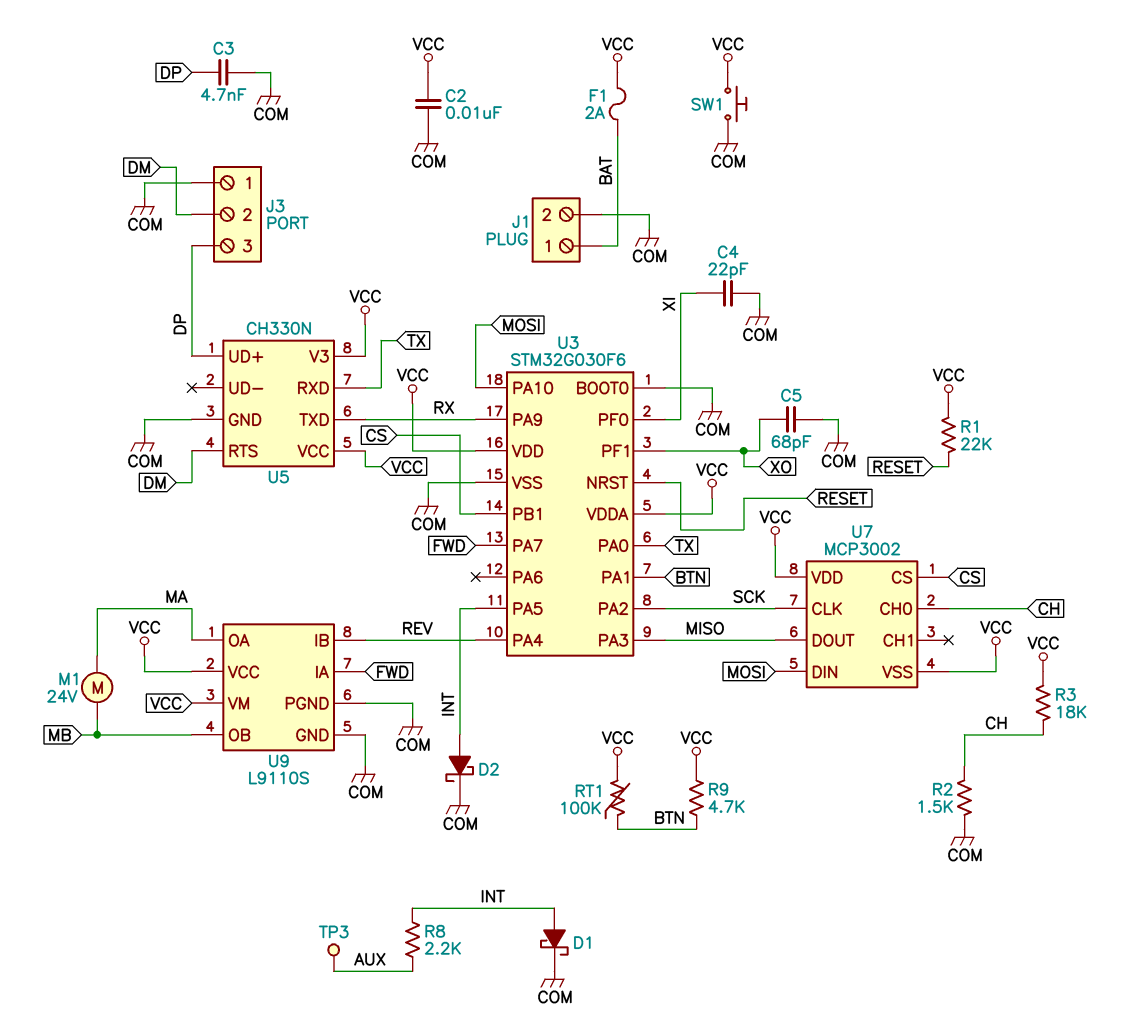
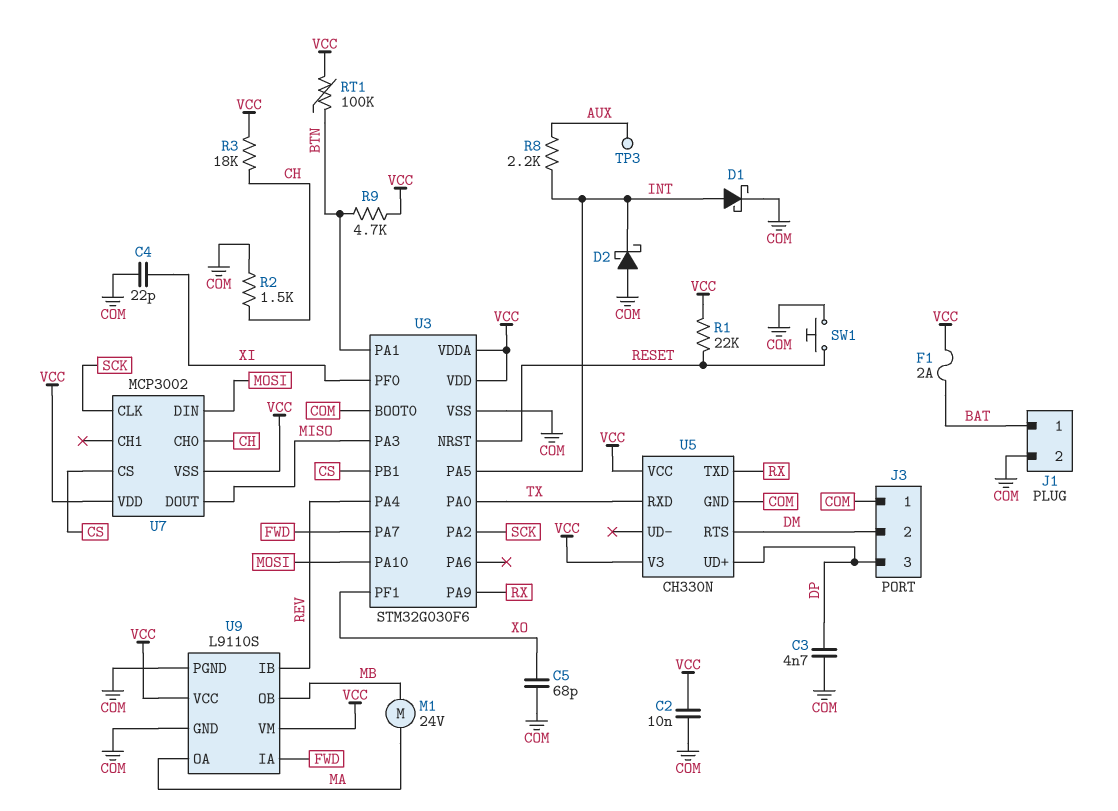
D2: schottky (A INT, K COM) -> schottky (A COM, K INT)
SW1: button (COM, VCC) -> button (COM, RESET)

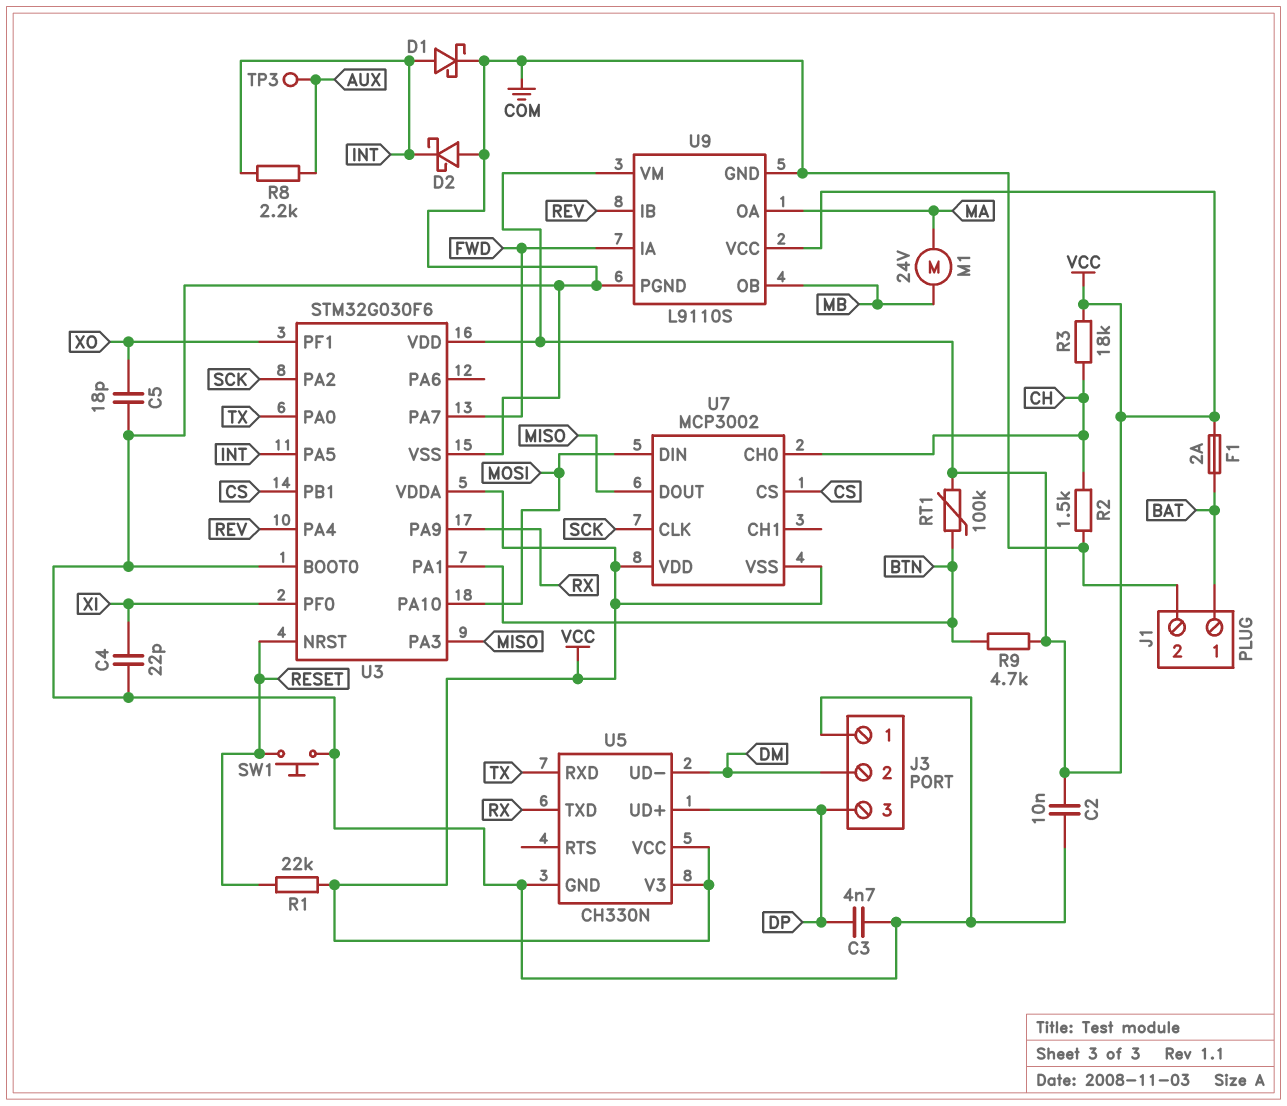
C5: 68pF (COM, XO) -> 18pF (COM, XO)
U5 pin RTS: DM -> none
U5 pin UD-: none -> DM

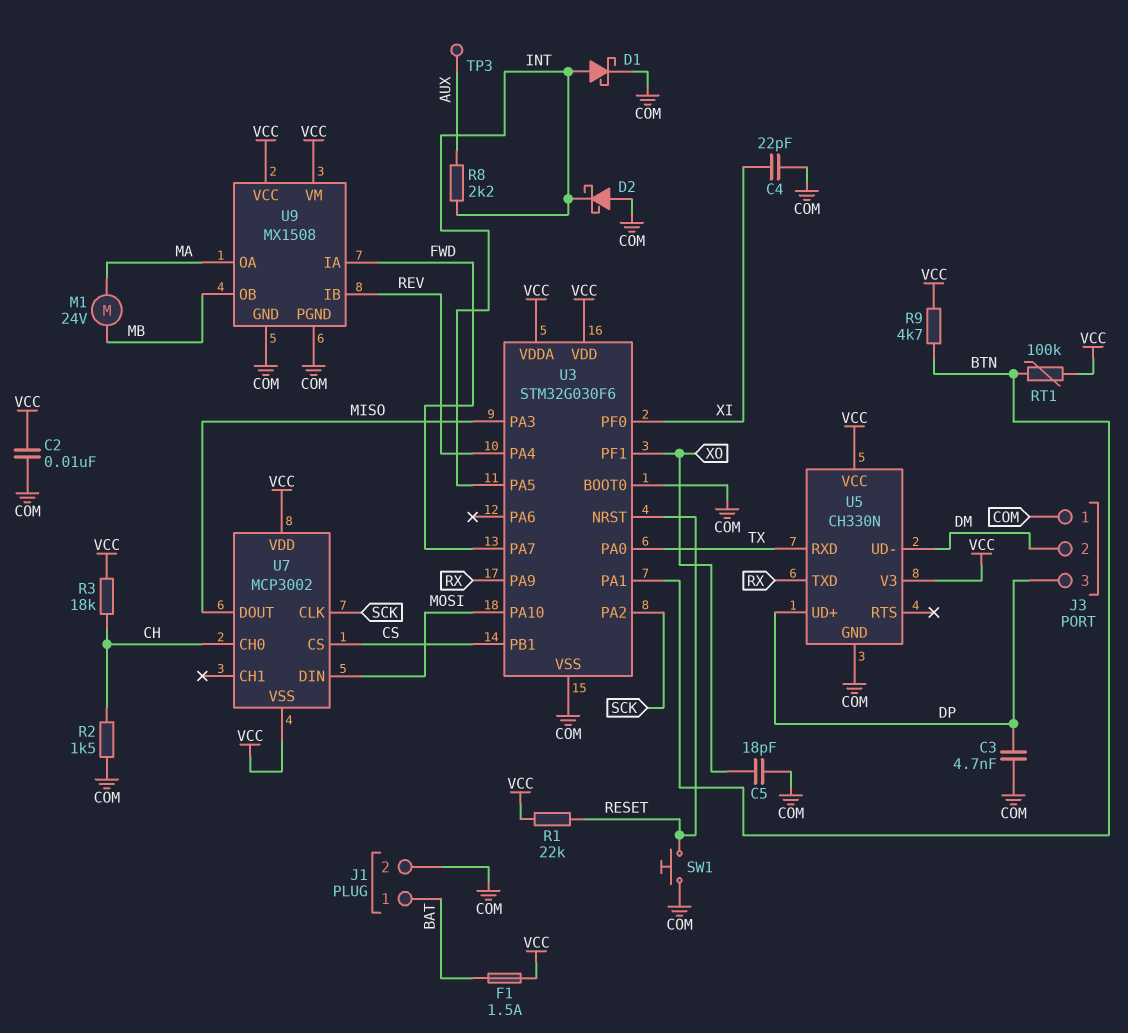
F1: 2A (BAT, VCC) -> 1.5A (BAT, VCC)
U9: L9110S -> MX1508

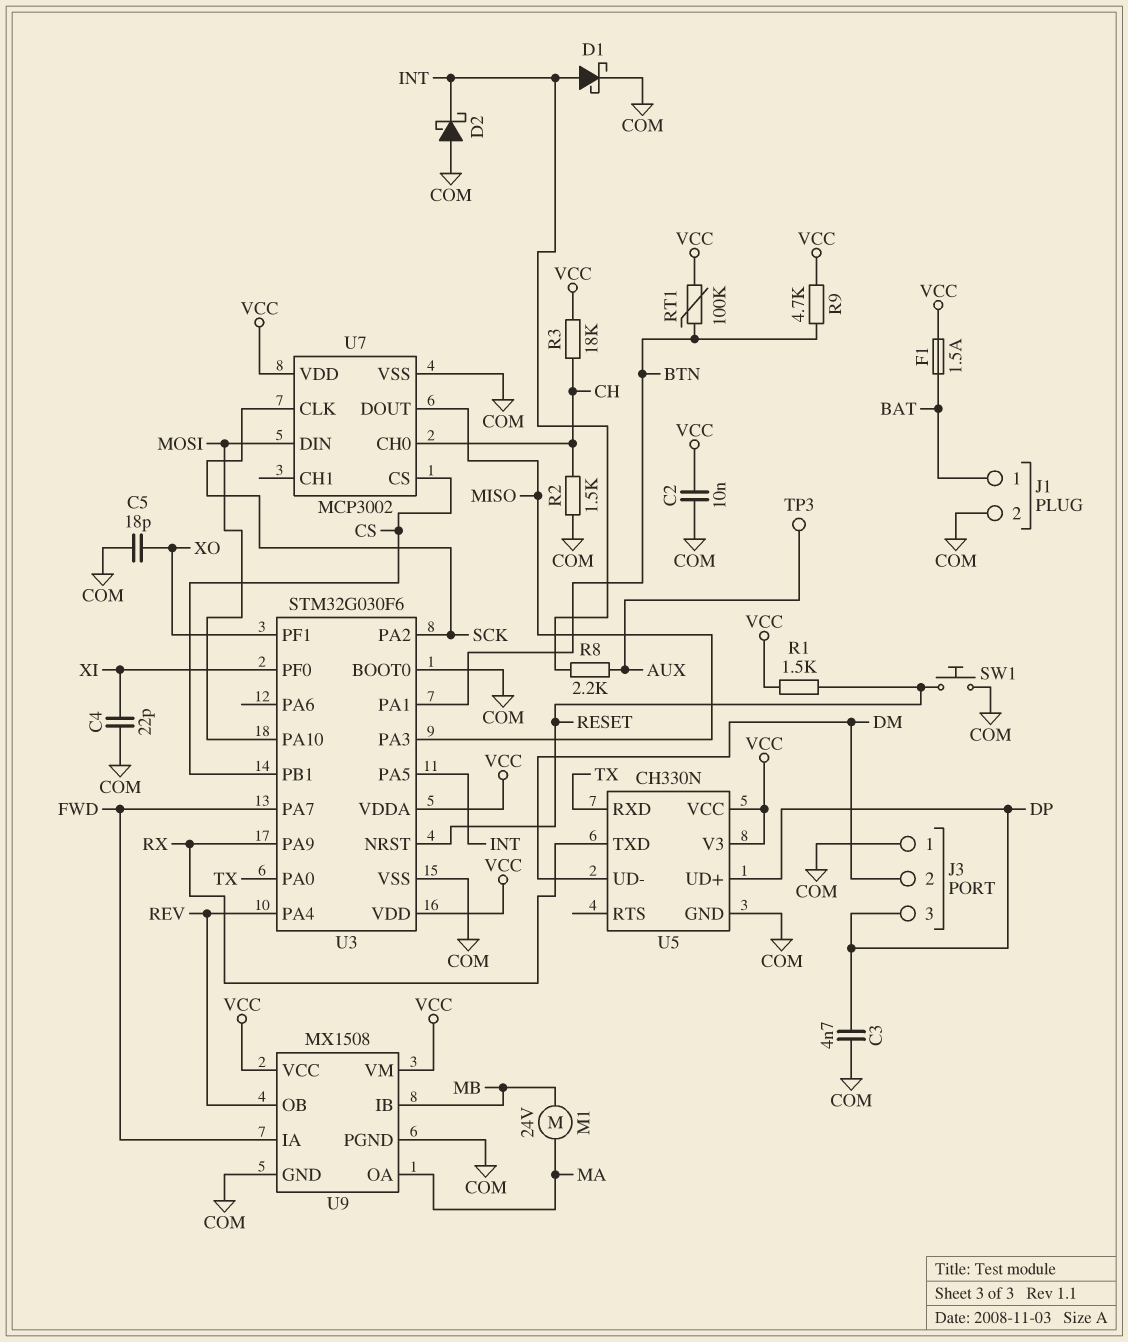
R1: 22k (RESET, VCC) -> 1.5k (RESET, VCC)
U7 pin VSS: VCC -> COM
U9 pin IB: REV -> MB
U9 pin OB: MB -> REV

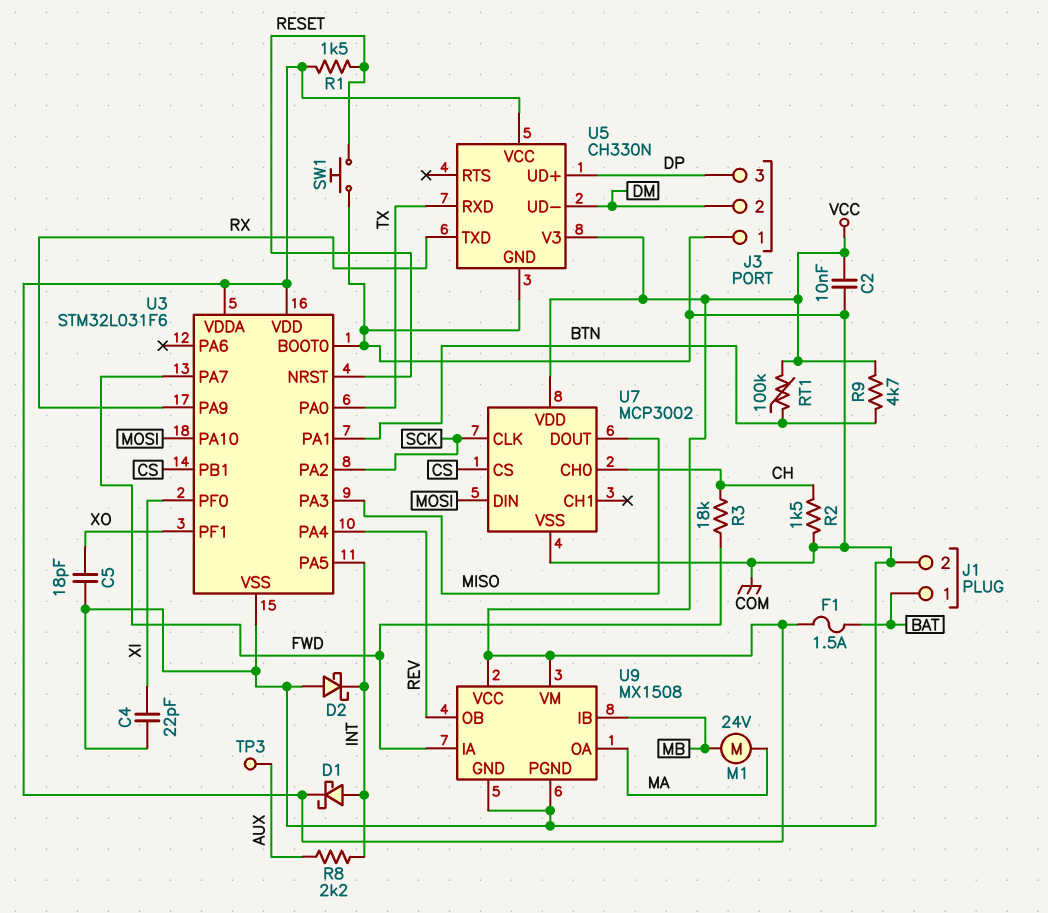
C3: 4.7nF (COM, DP) -> none
D1: schottky (A INT, K COM) -> schottky (A INT, K VCC)
R3: 18k (CH, VCC) -> 18k (CH, FWD)
U3: STM32G030F6 -> STM32L031F6

